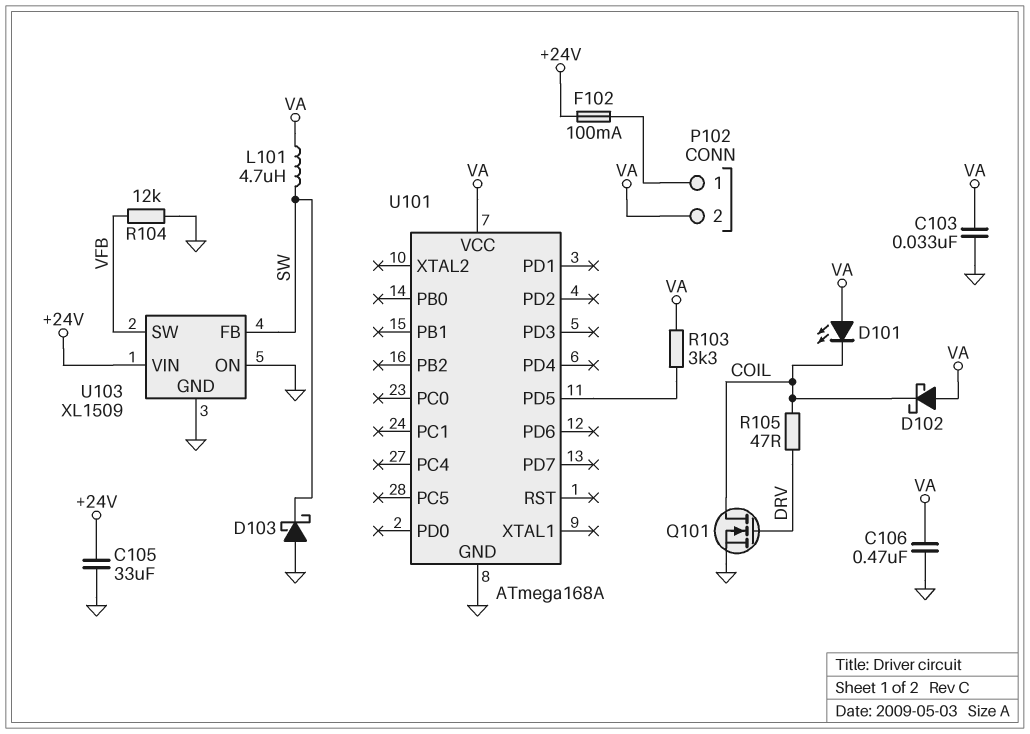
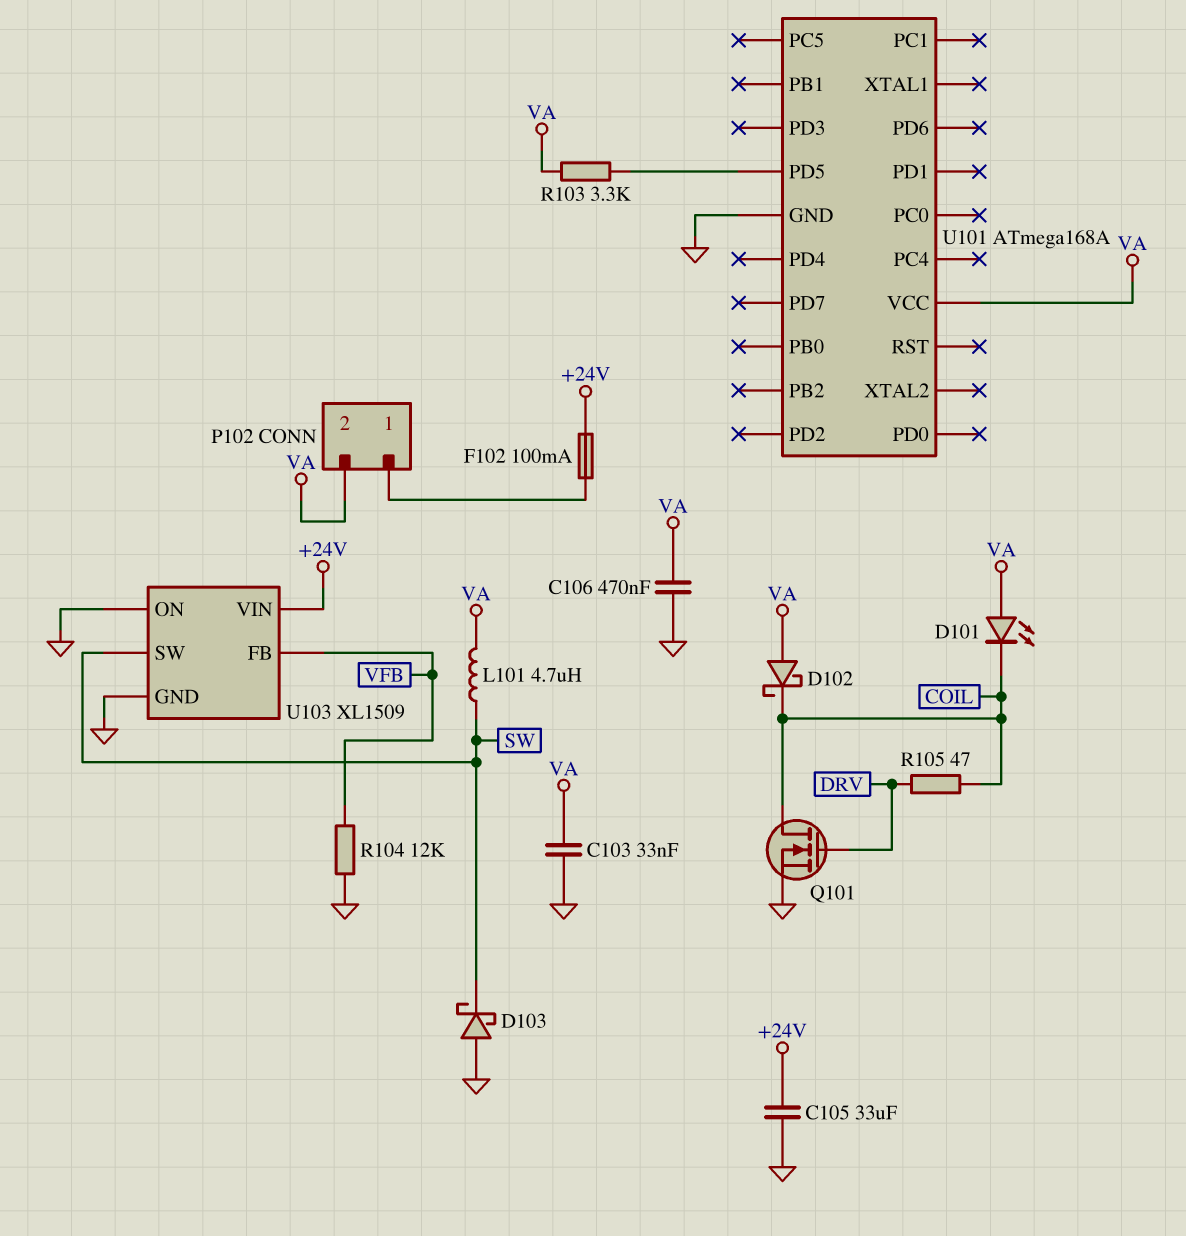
U103 pin FB: SW -> VFB
U103 pin SW: VFB -> SW

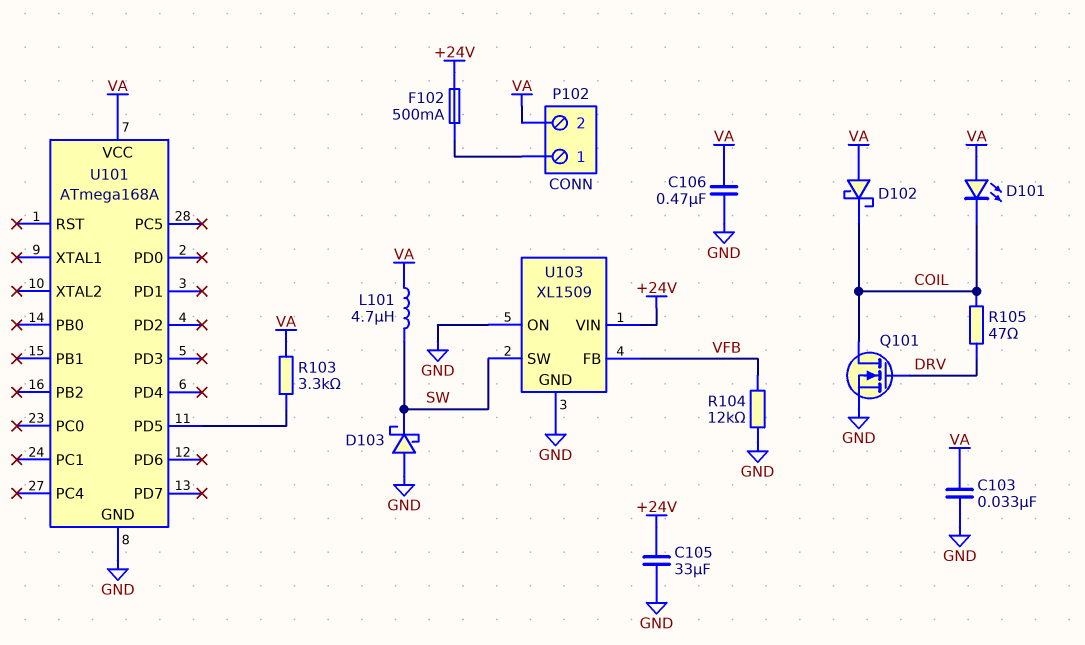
F102: 100mA (+24V, P102/1) -> 500mA (+24V, P102/1)

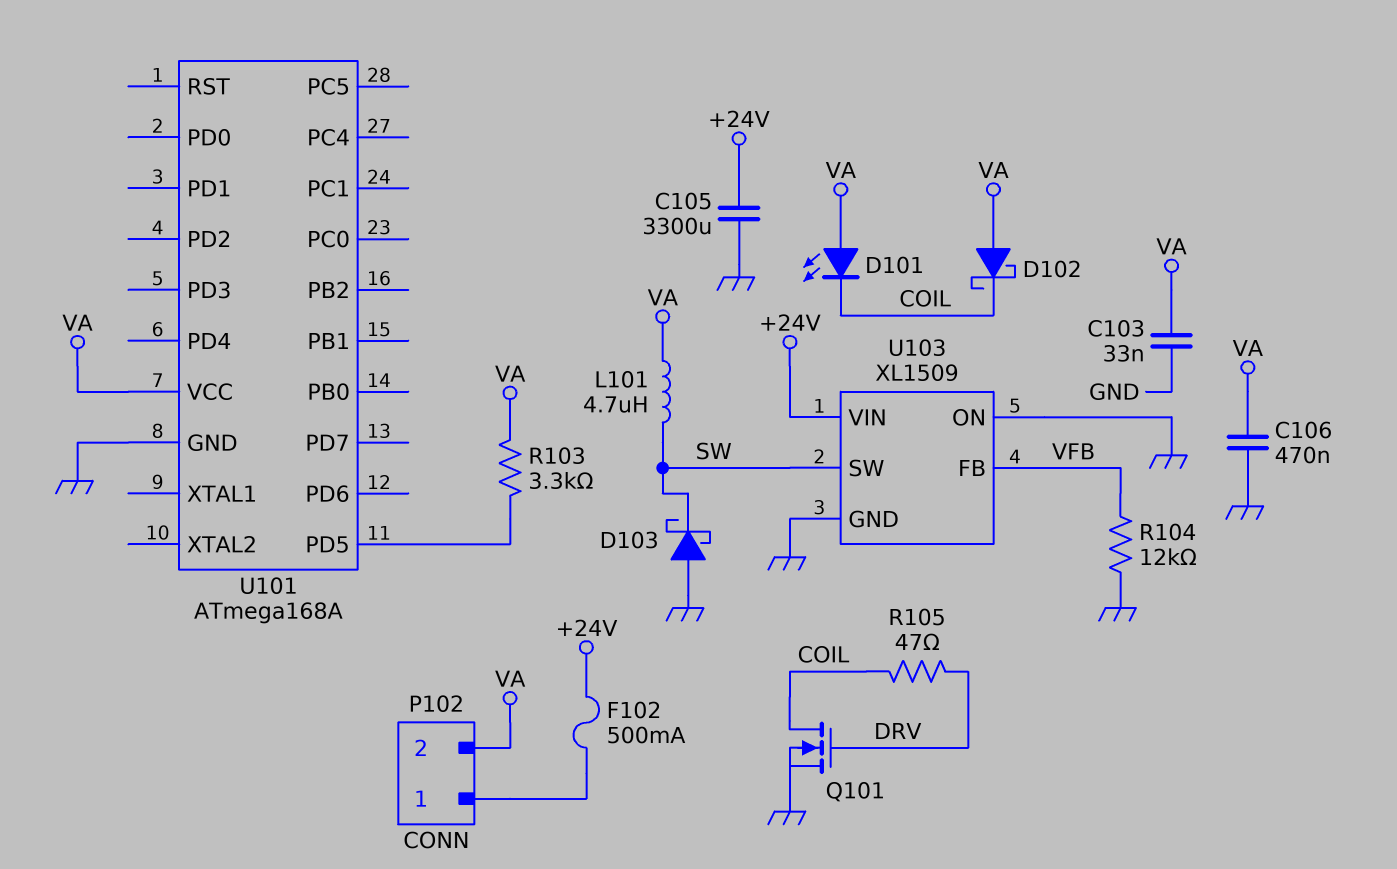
C105: 33uF (+24V, GND) -> 3300uF (+24V, GND)

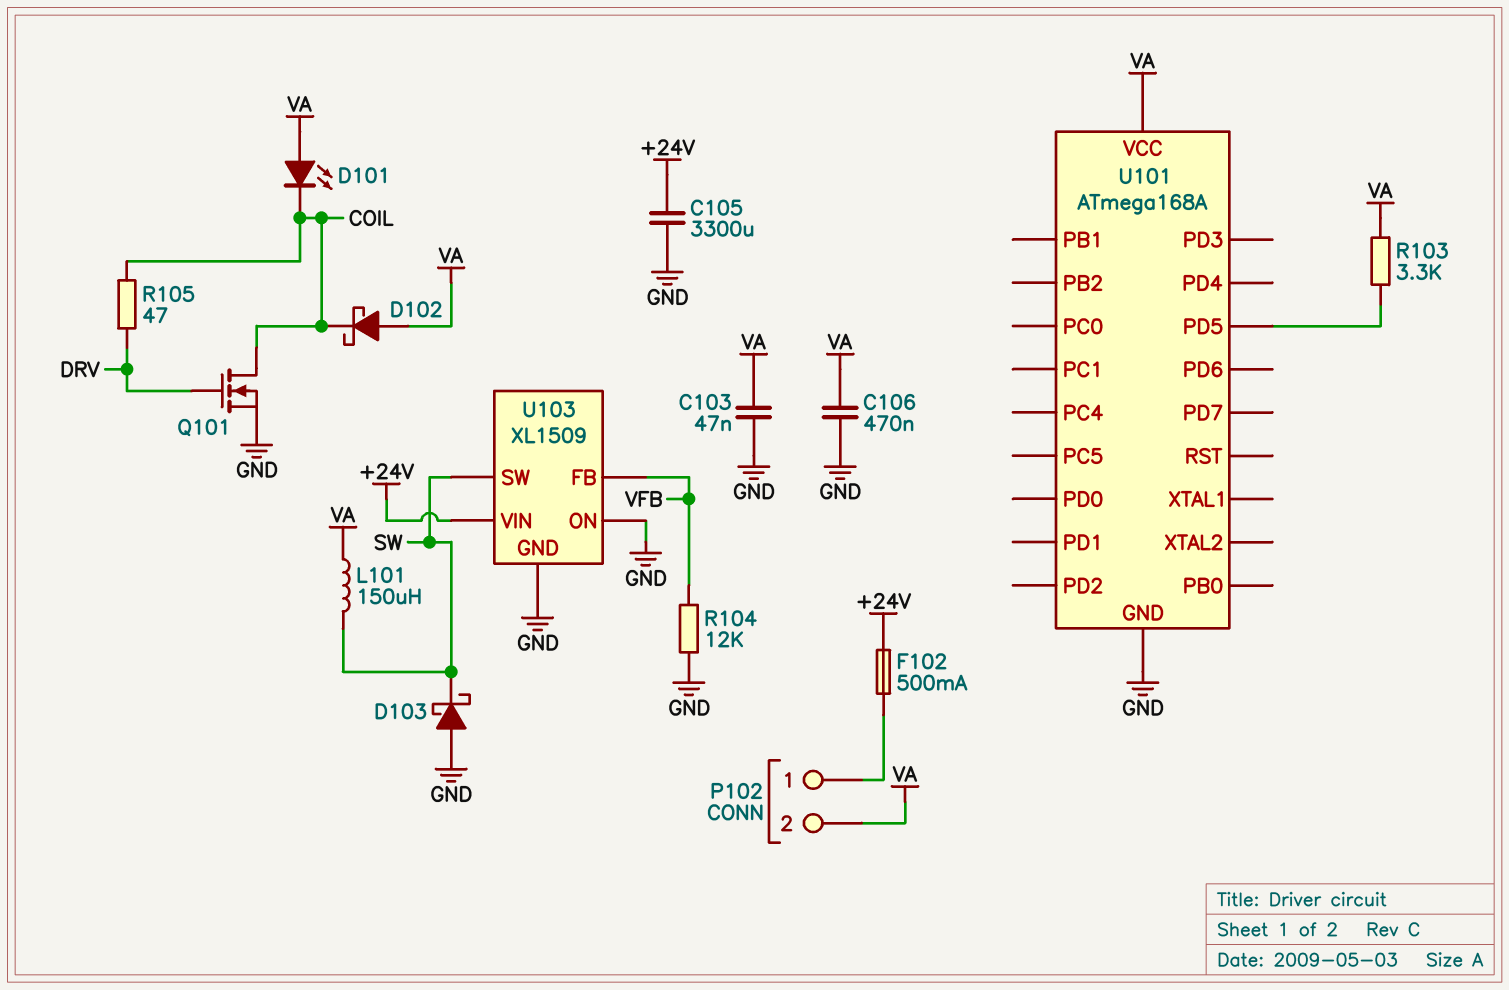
C103: 33nF (GND, VA) -> 47nF (GND, VA)
L101: 4.7uH (SW, VA) -> 150uH (SW, VA)

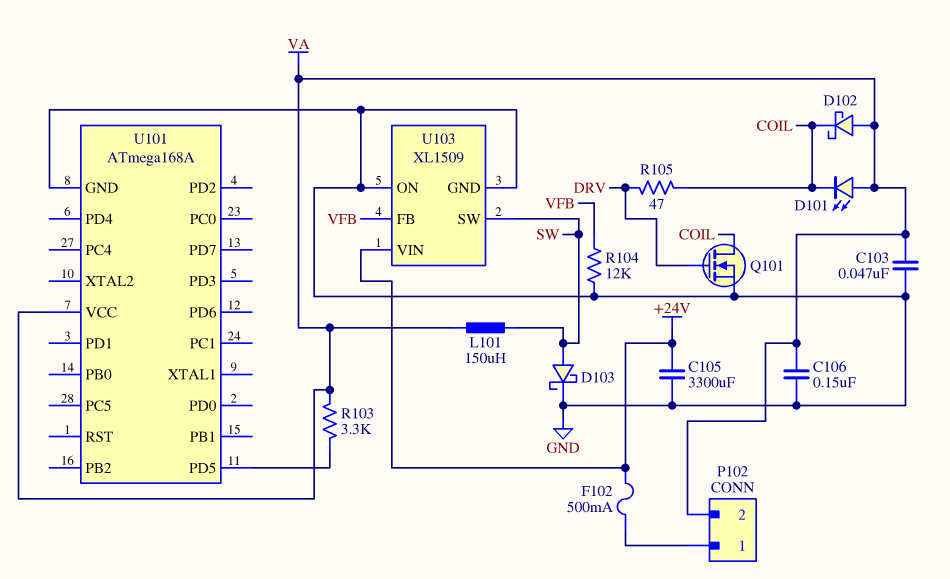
C106: 470nF (GND, VA) -> 150nF (GND, VA)
D103: schottky (A GND, K SW) -> schottky (A SW, K GND)

